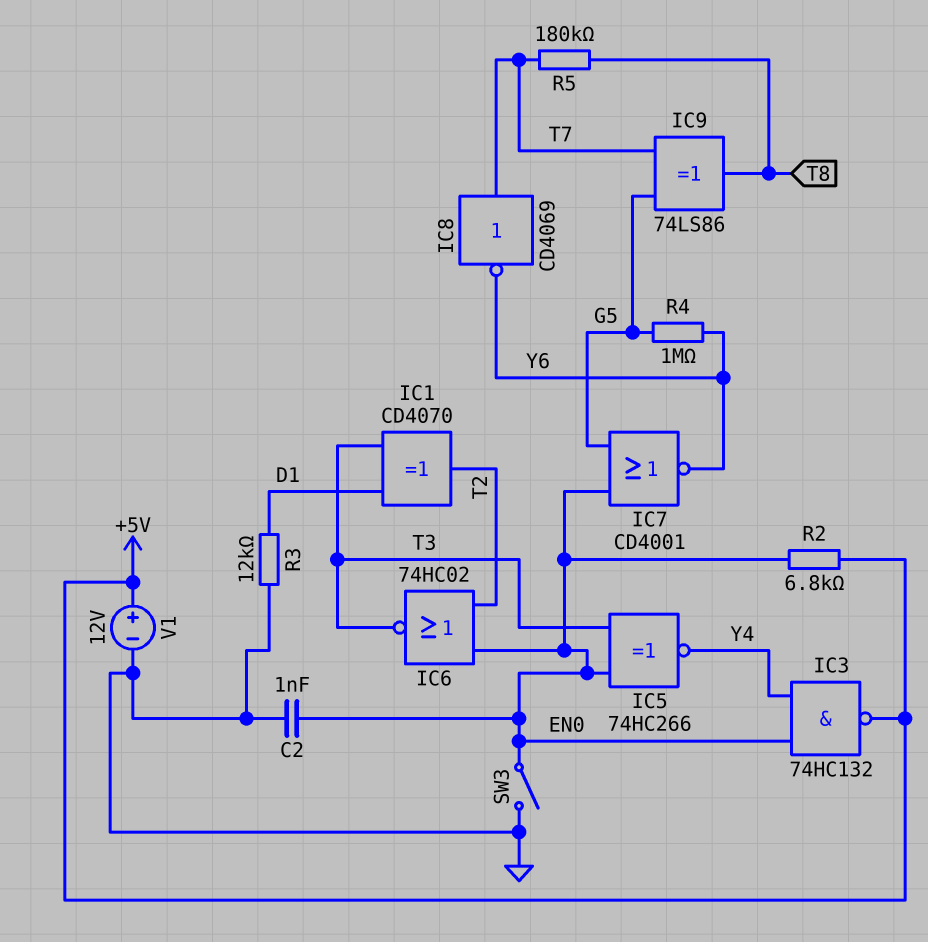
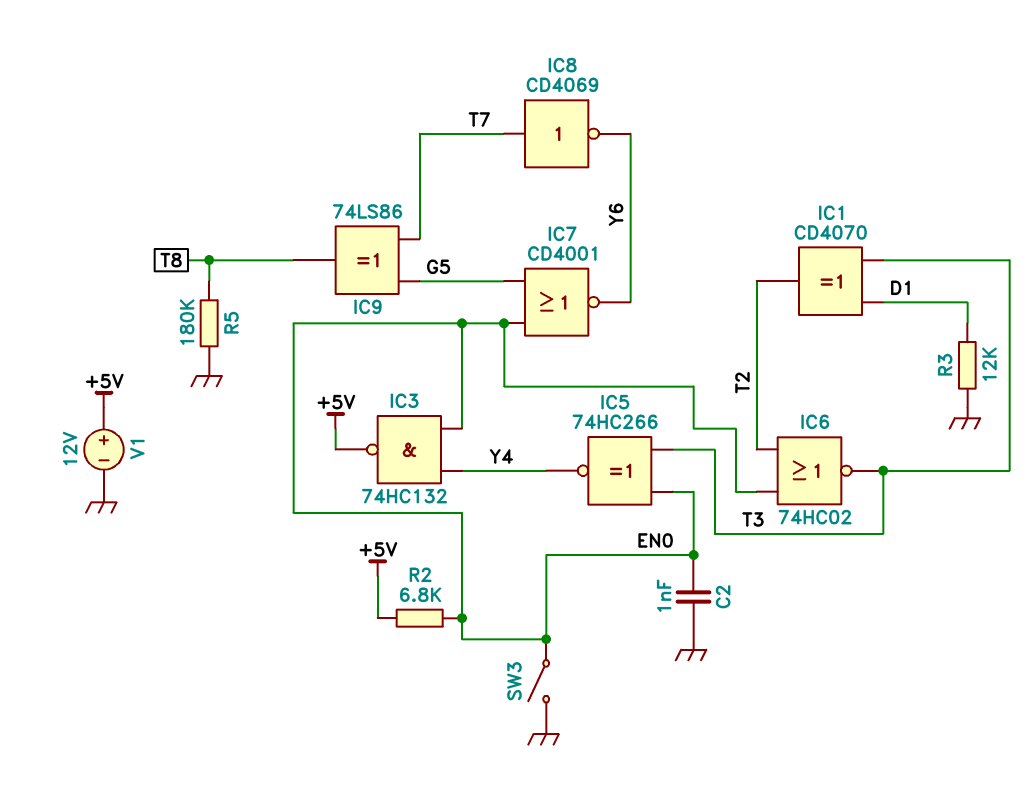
R4: 1M (G5, Y6) -> none
R5: 180k (T7, T8) -> 180k (GND, T8)

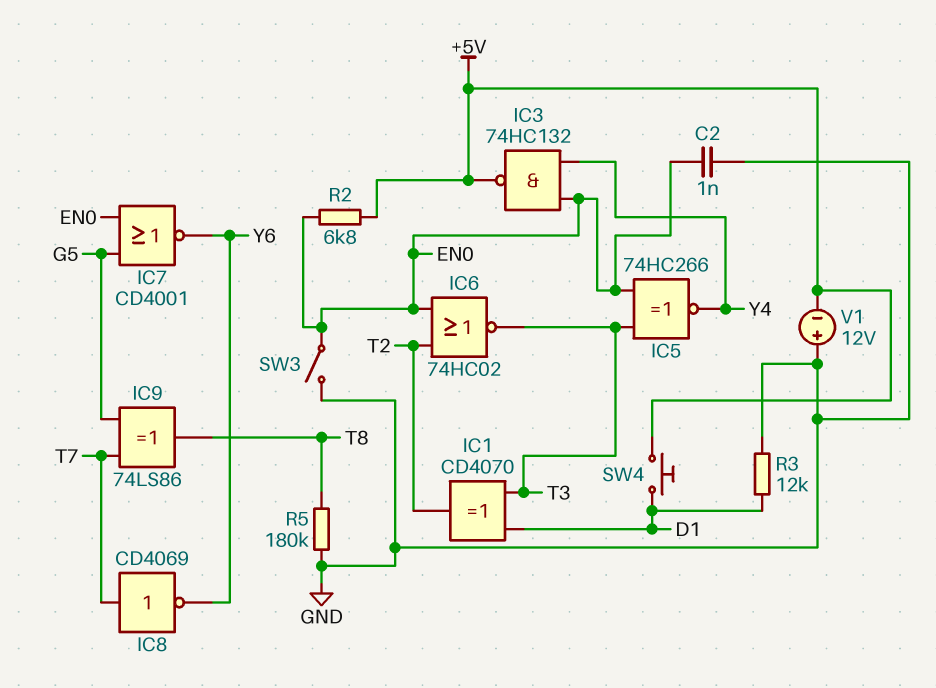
SW4: none -> button (+5V, D1)
V1: 12V (plus +5V, minus GND) -> 12V (plus GND, minus +5V)

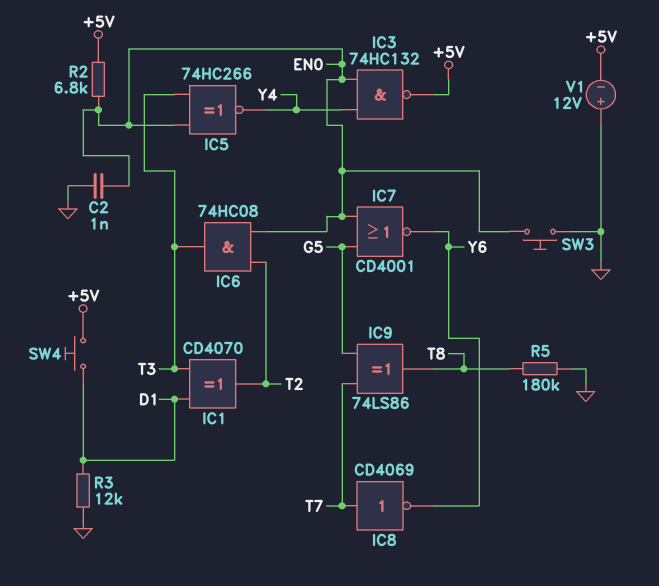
IC6: NOR 74HC02 (in EN0, in T2, out T3) -> AND 74HC08 (in EN0, in T2, out T3)
SW3: switch (EN0, GND) -> button (EN0, GND)

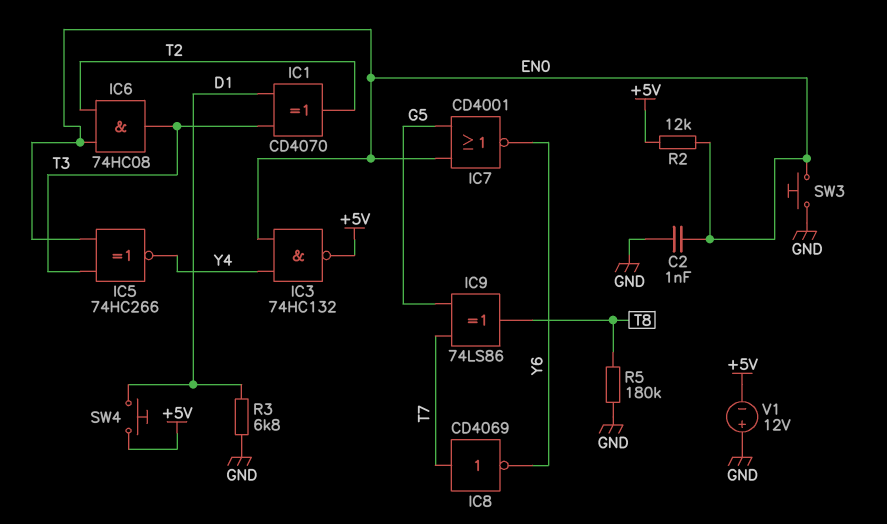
R2: 6.8k (+5V, EN0) -> 12k (+5V, EN0)
R3: 12k (D1, GND) -> 6.8k (D1, GND)

